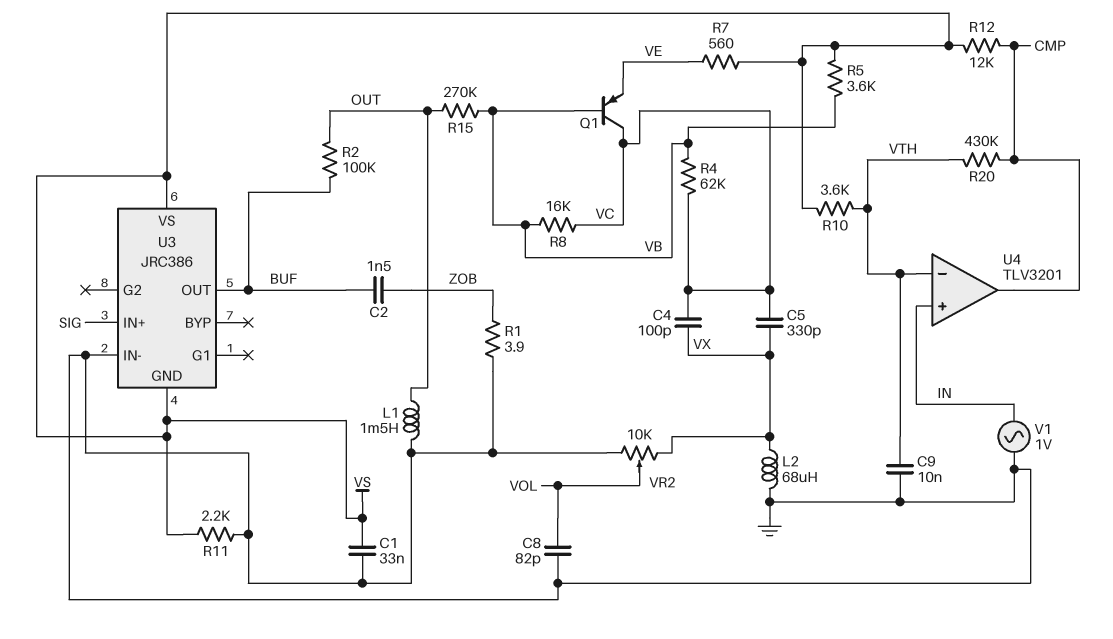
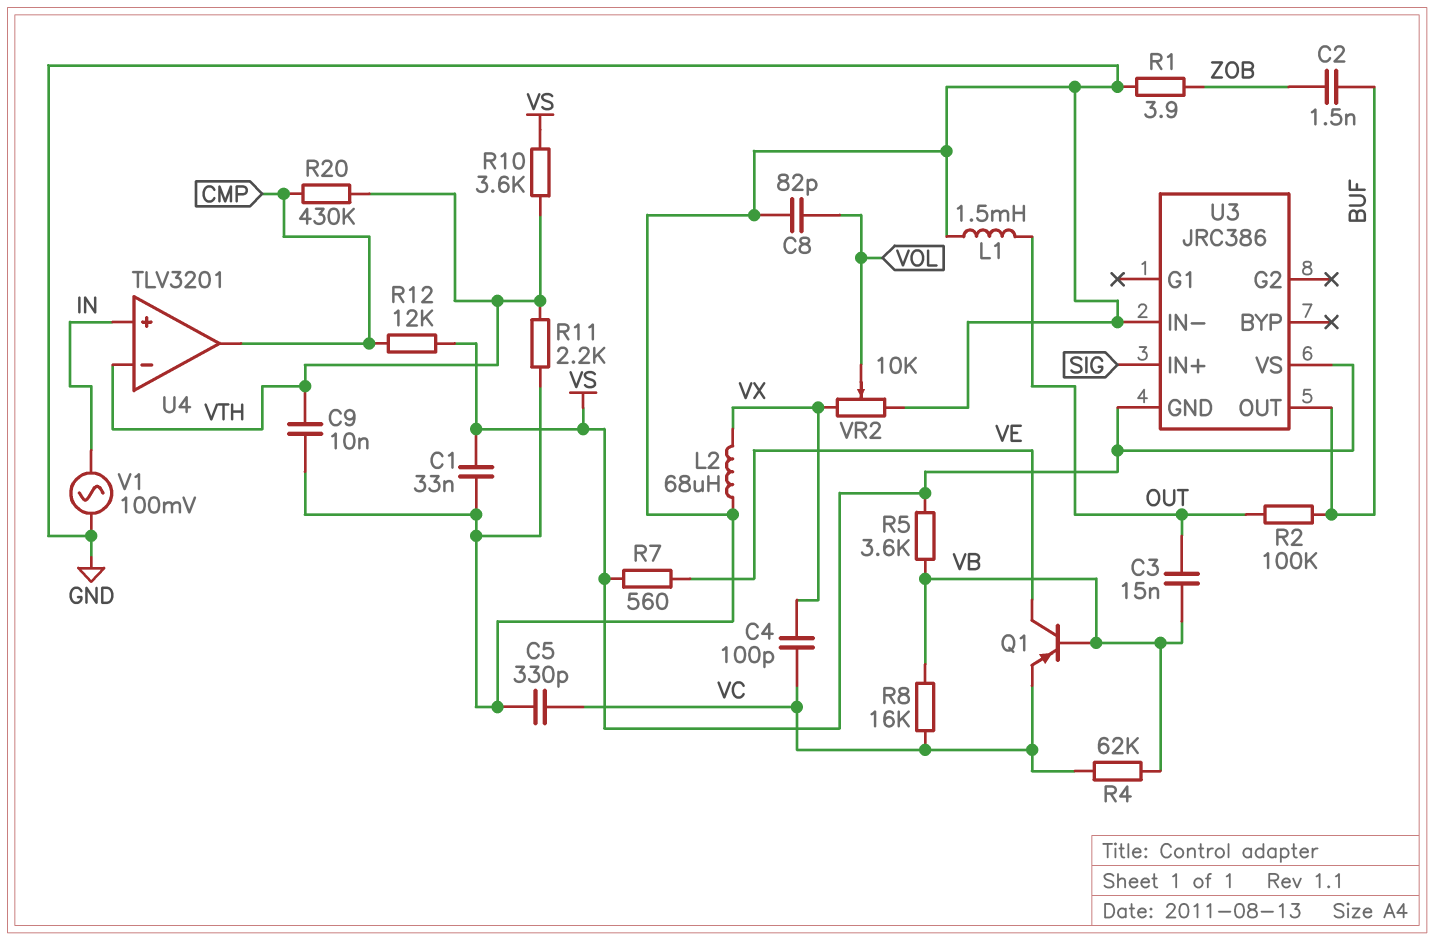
C3: none -> 15nF (OUT, VB)
C5: 330pF (VC, VX) -> 330pF (GND, VC)
Q1: PNP (B VB, C VC, E VE) -> PNP (B VB, C VE, E VC)
R11: 2.2k (GND, VS) -> 2.2k (GND, VTH)
R15: 270k (OUT, VB) -> none
V1: AC 1V (GND, IN) -> AC 100mV (GND, IN)

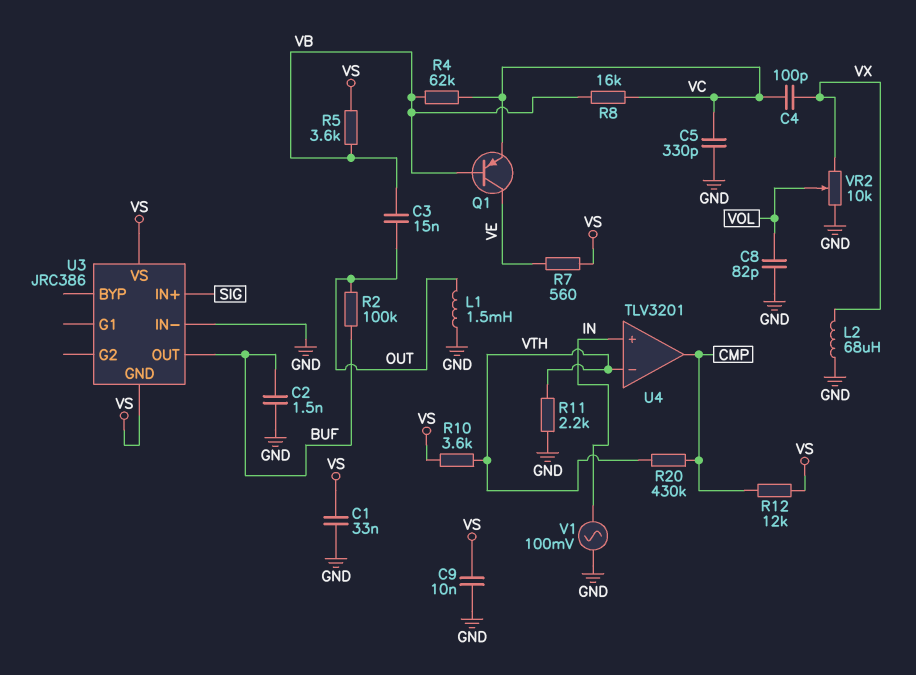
C2: 1.5nF (BUF, ZOB) -> 1.5nF (BUF, GND)
C9: 10nF (GND, VTH) -> 10nF (GND, VS)
R1: 3.9 (GND, ZOB) -> none

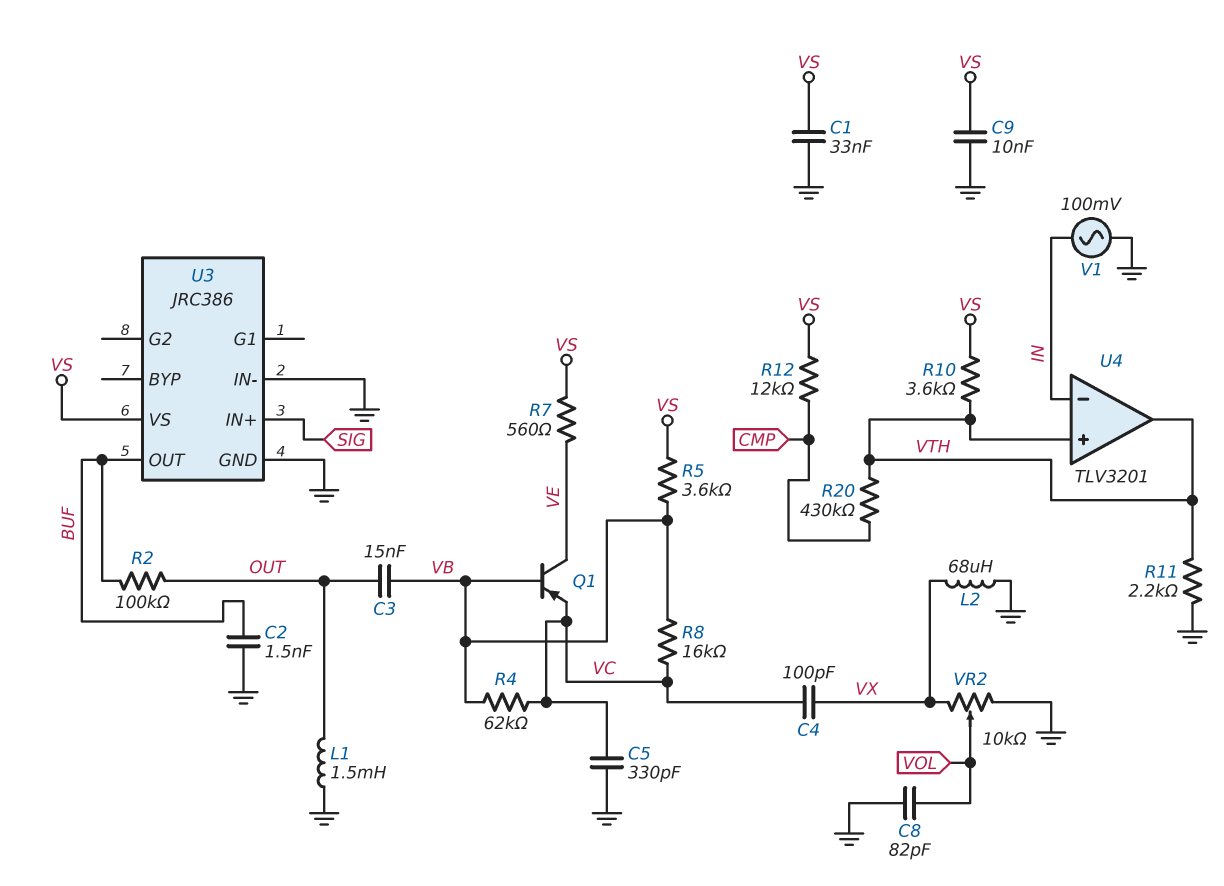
U3 pin GND: VS -> GND
U4 pin in+: IN -> VTH
U4 pin in-: VTH -> IN
U4 pin out: CMP -> VTH

